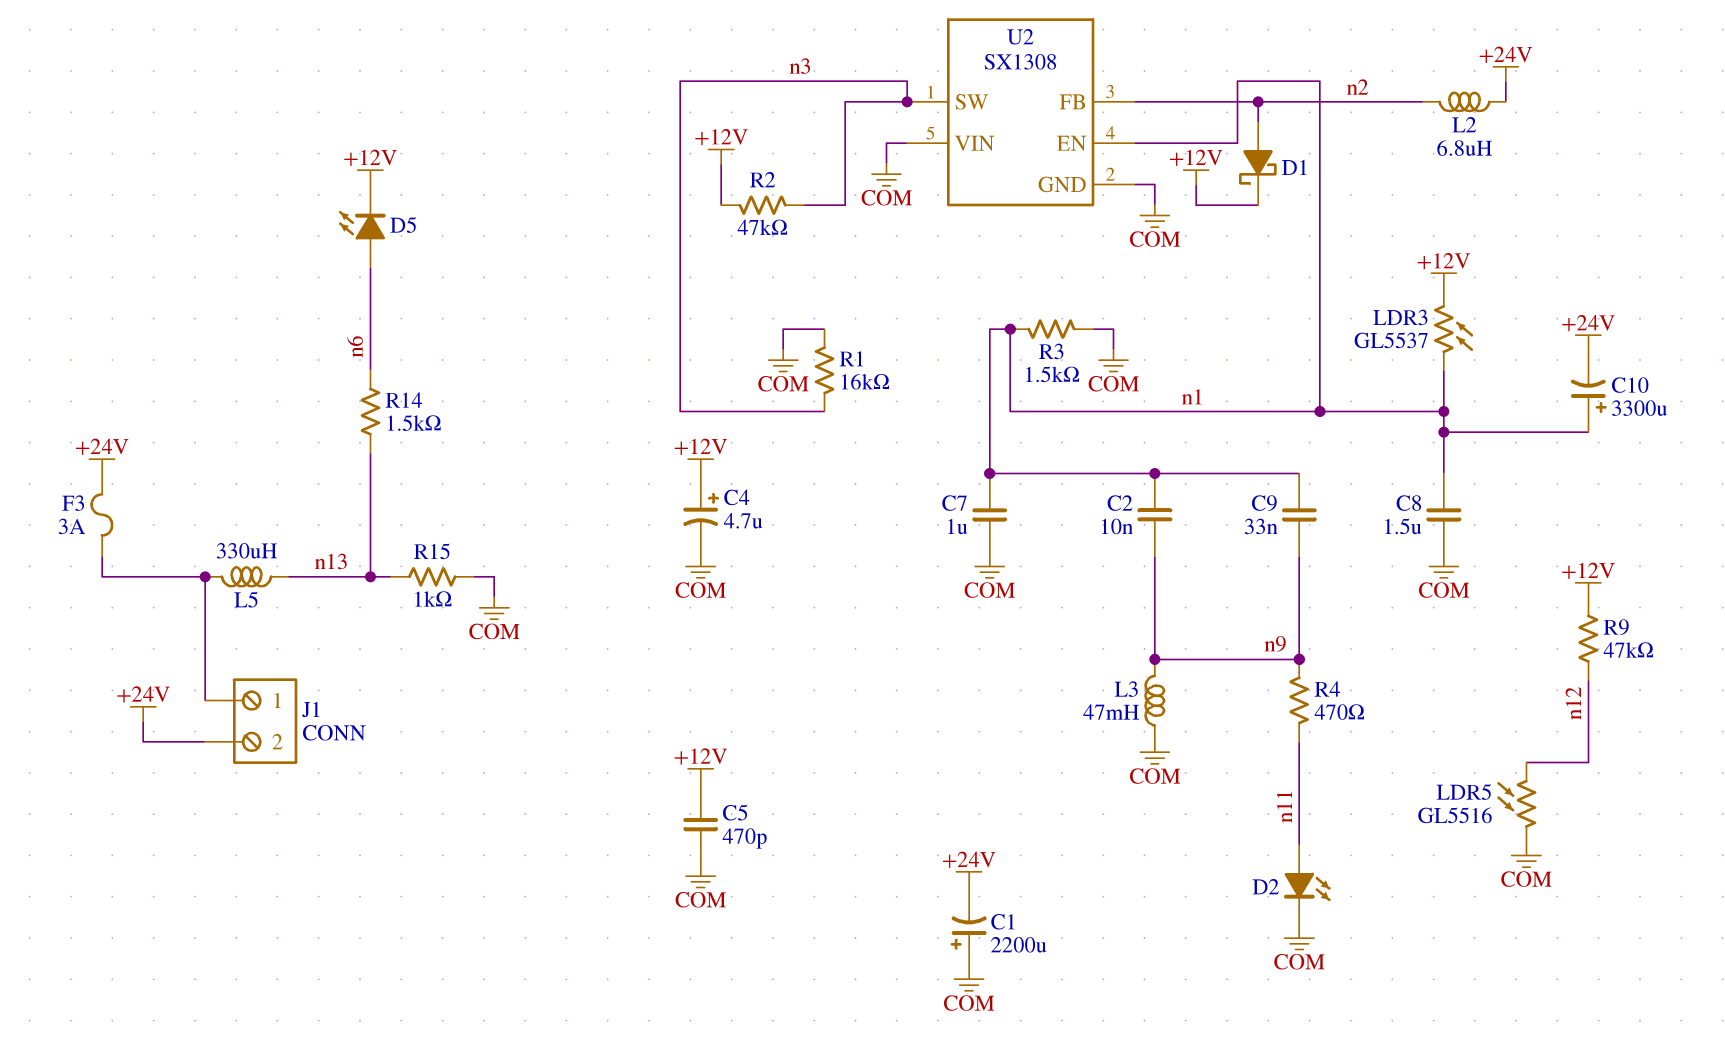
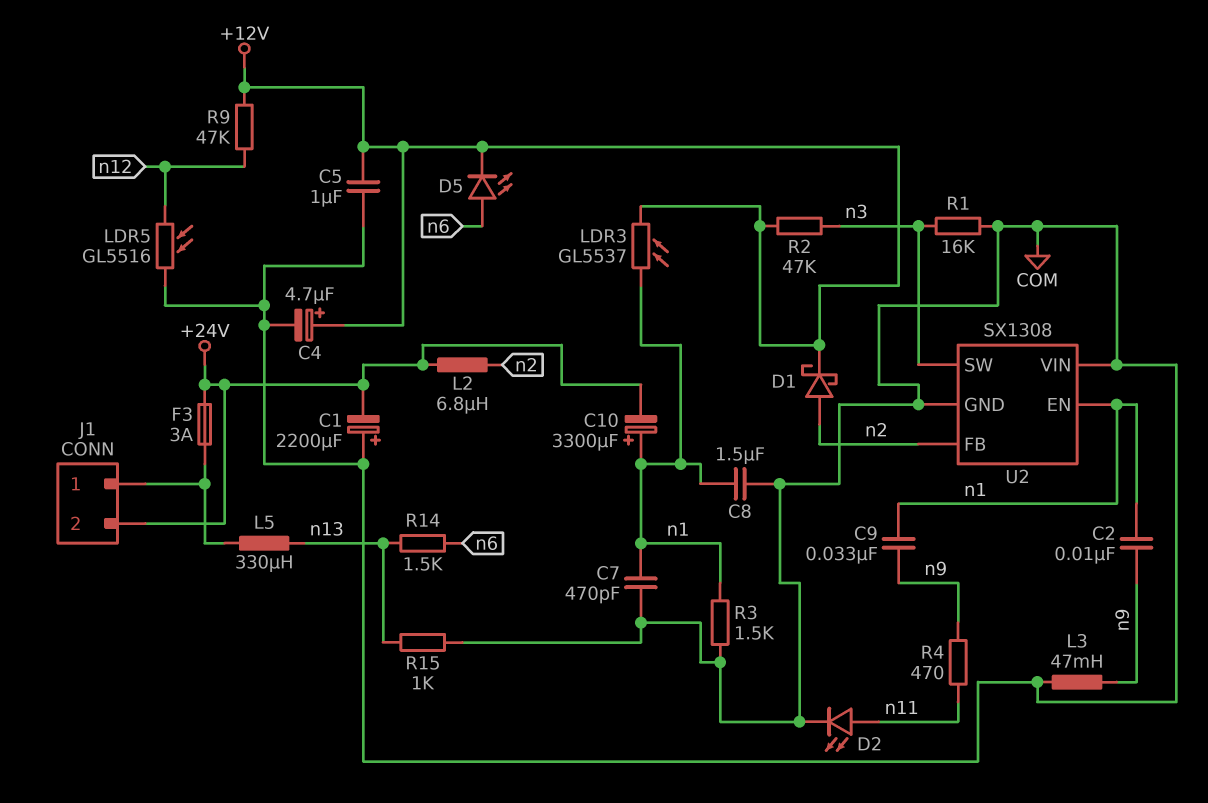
C5: 470pF (+12V, COM) -> 1uF (+12V, COM)
C7: 1uF (COM, n1) -> 470pF (COM, n1)

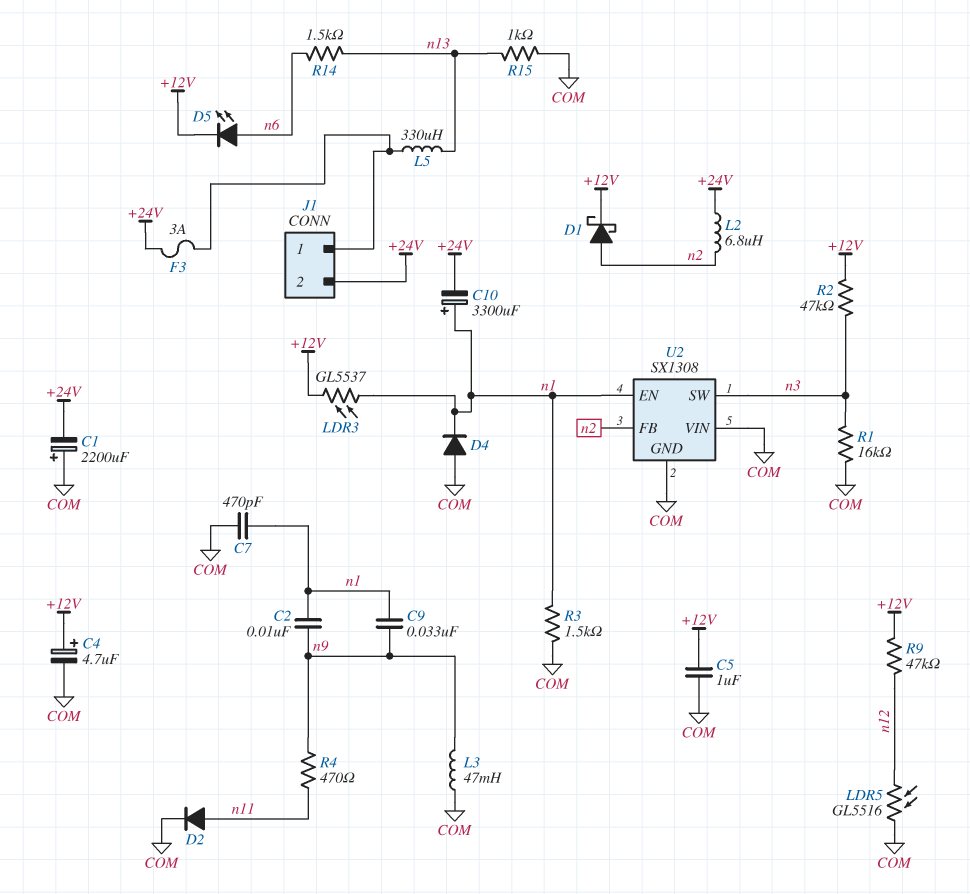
C8: 1.5uF (COM, n1) -> none
D2: LED (A n11, K COM) -> diode (A n11, K COM)
D4: none -> diode (A COM, K n1)

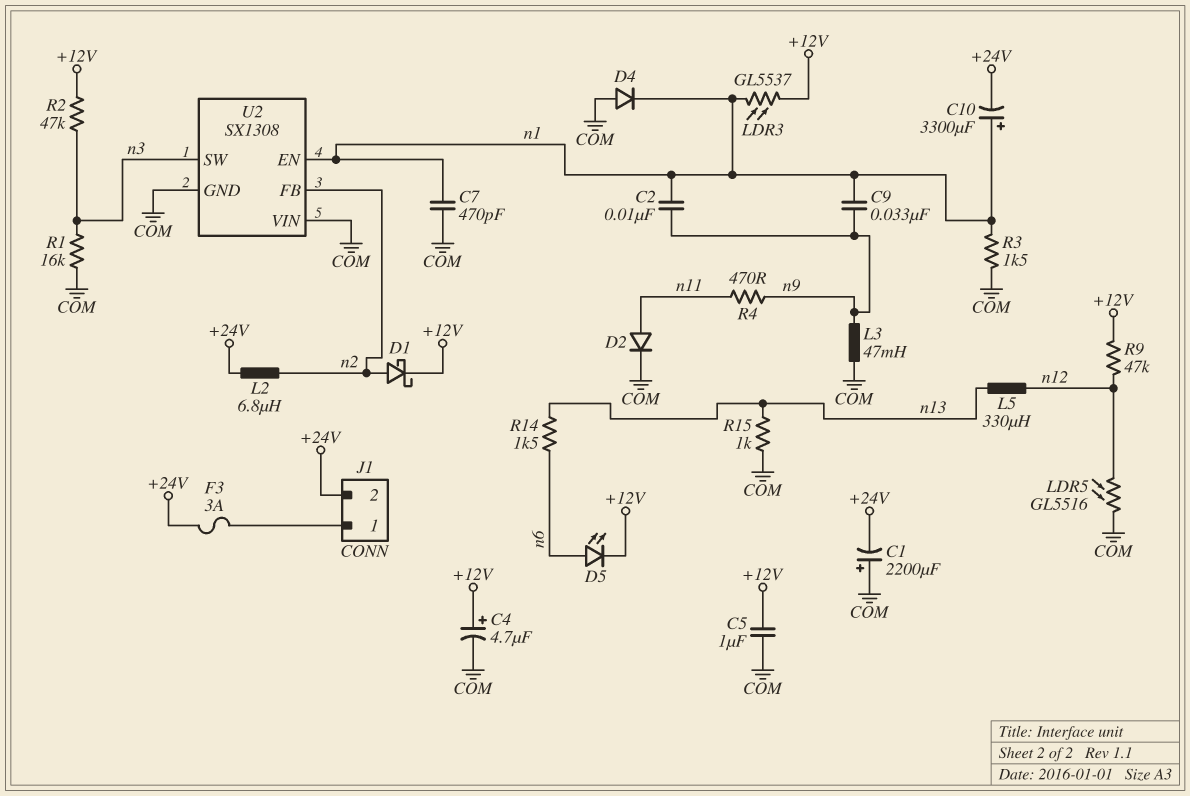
L5: 330uH (J1/1, n13) -> 330uH (n12, n13)

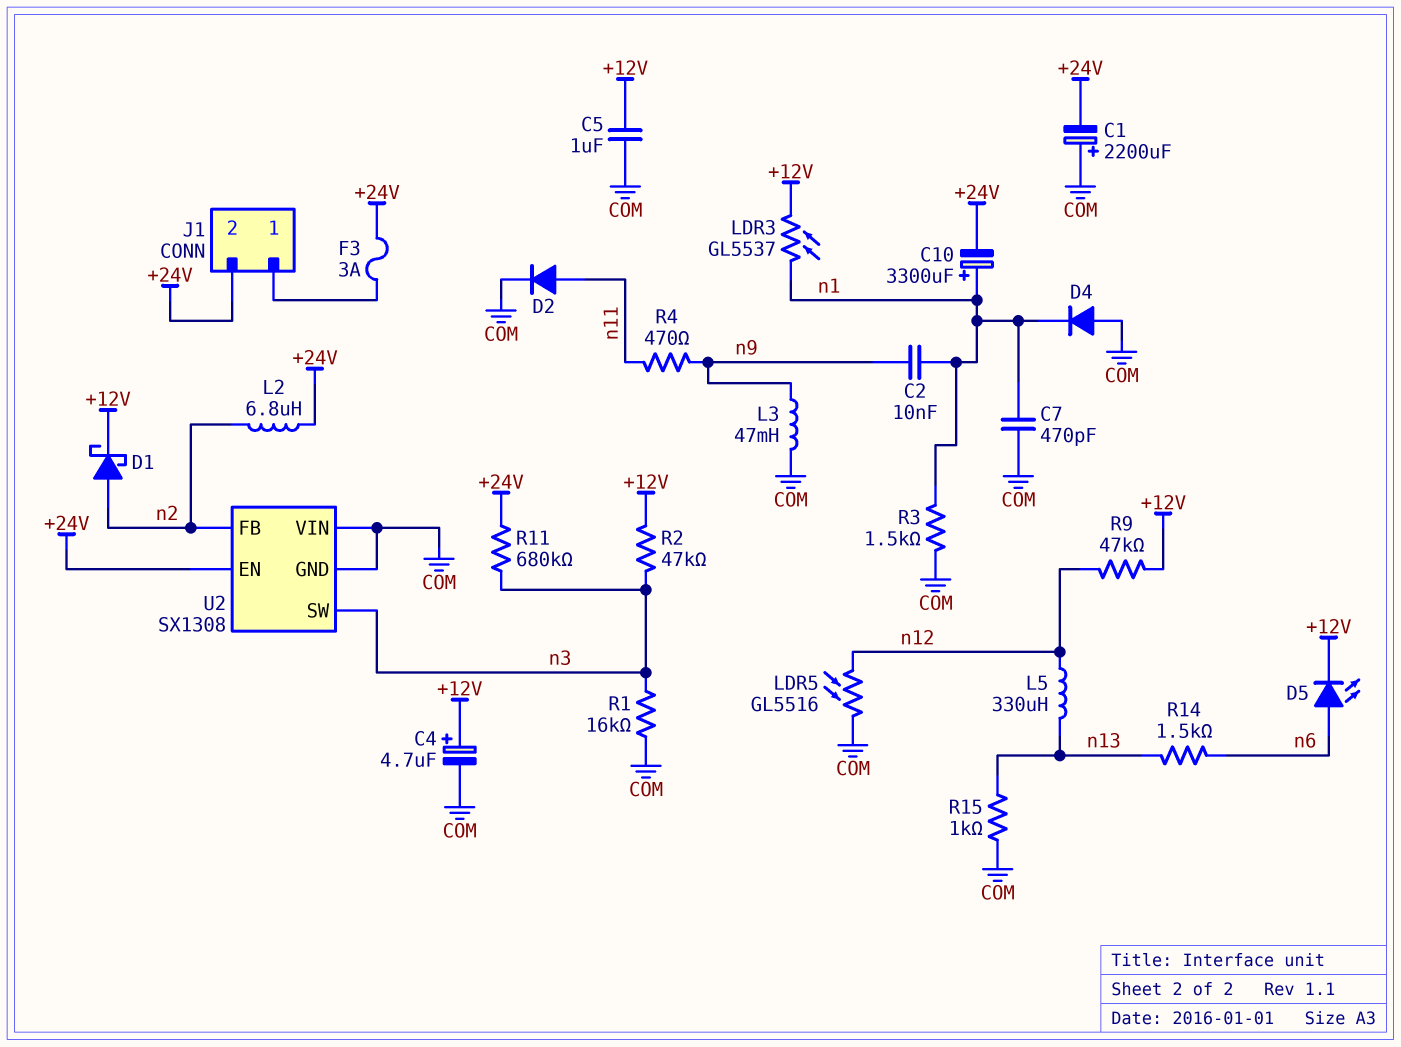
C9: 33nF (n1, n9) -> none
R11: none -> 680k (+24V, n3)
U2 pin EN: n1 -> +24V

